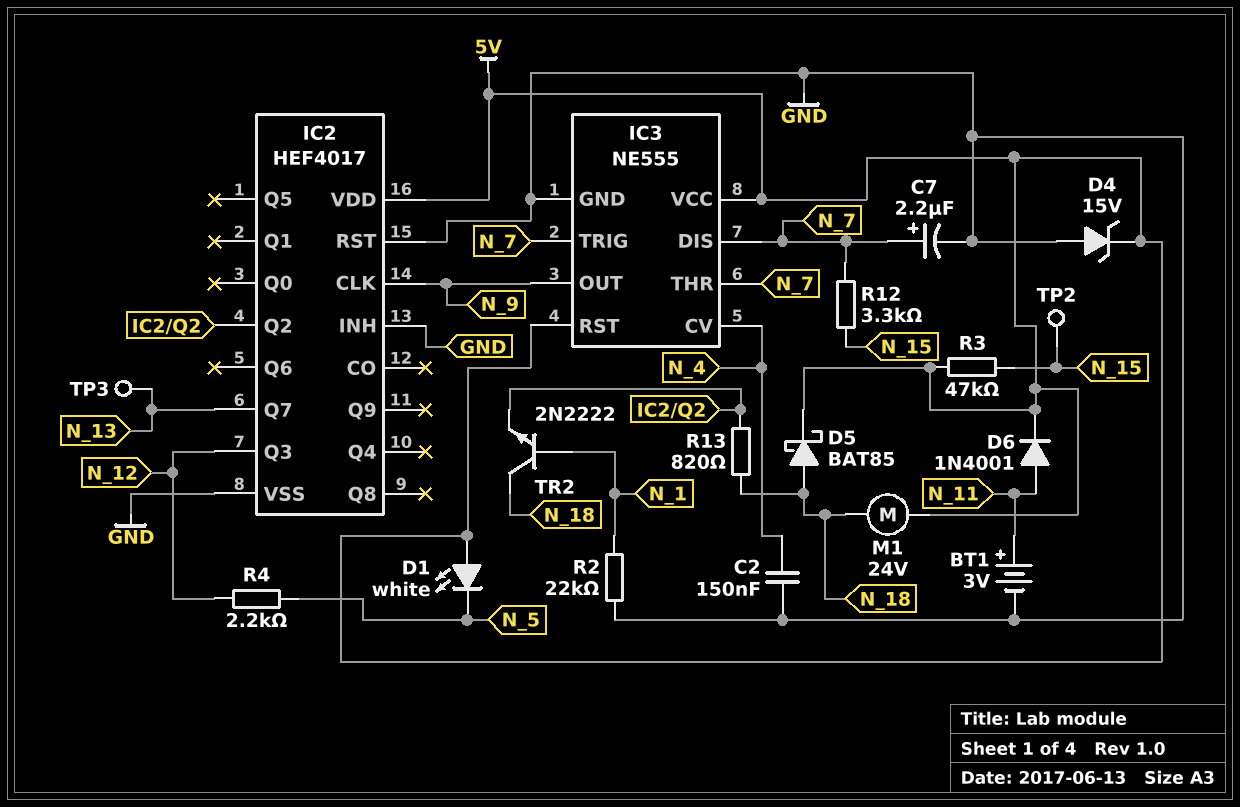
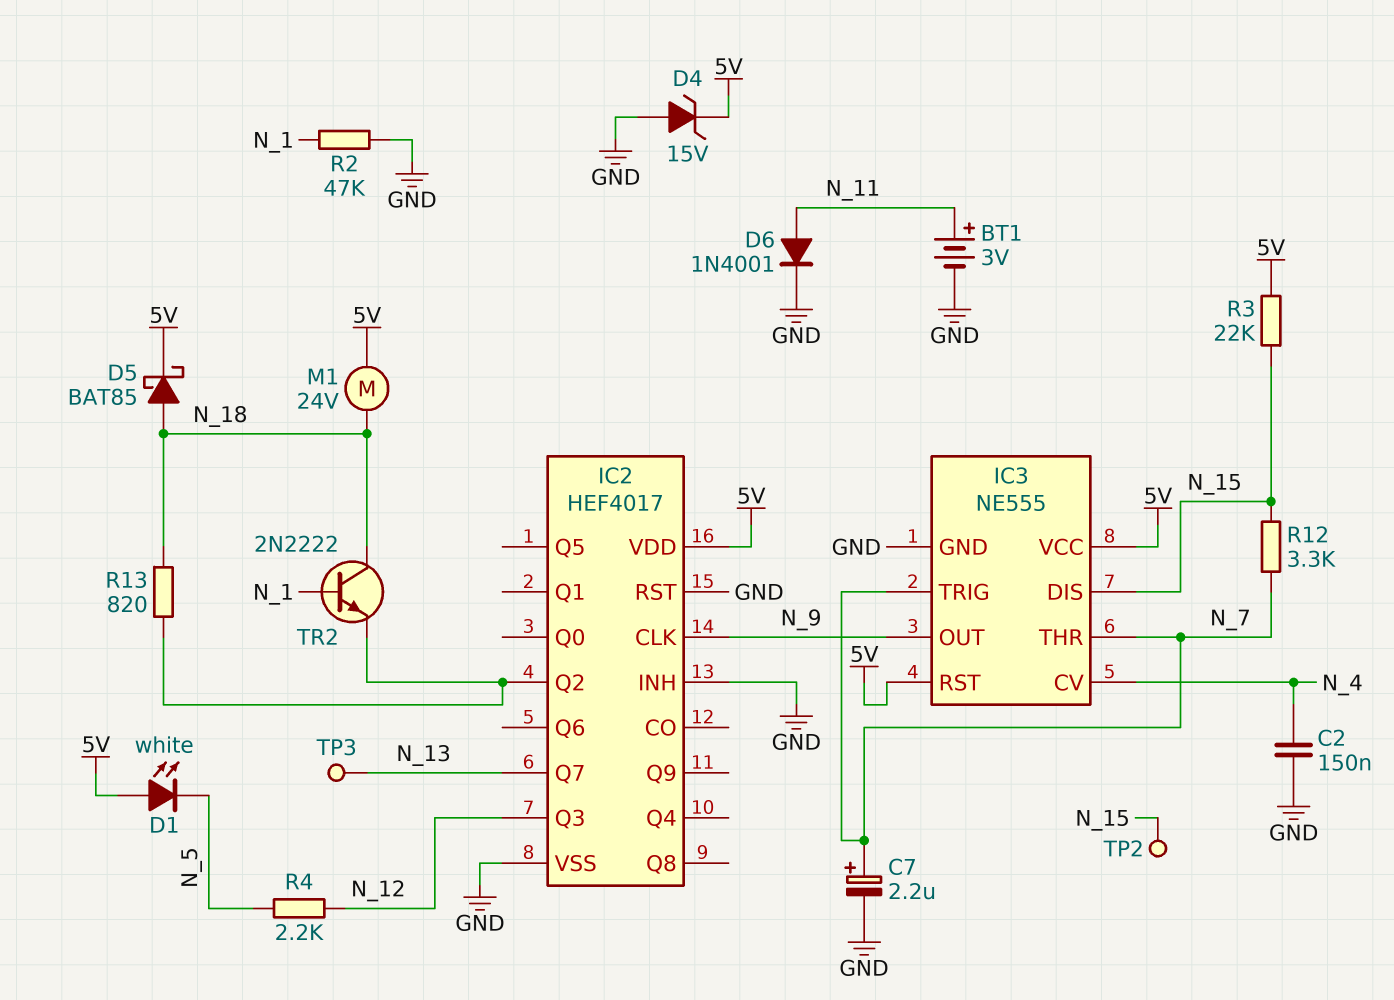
D6: diode 1N4001 (A N_11, K 5V) -> diode 1N4001 (A N_11, K GND)
IC3 pin DIS: N_7 -> N_15
R2: 22k (GND, N_1) -> 47k (GND, N_1)
R3: 47k (5V, N_15) -> 22k (5V, N_15)

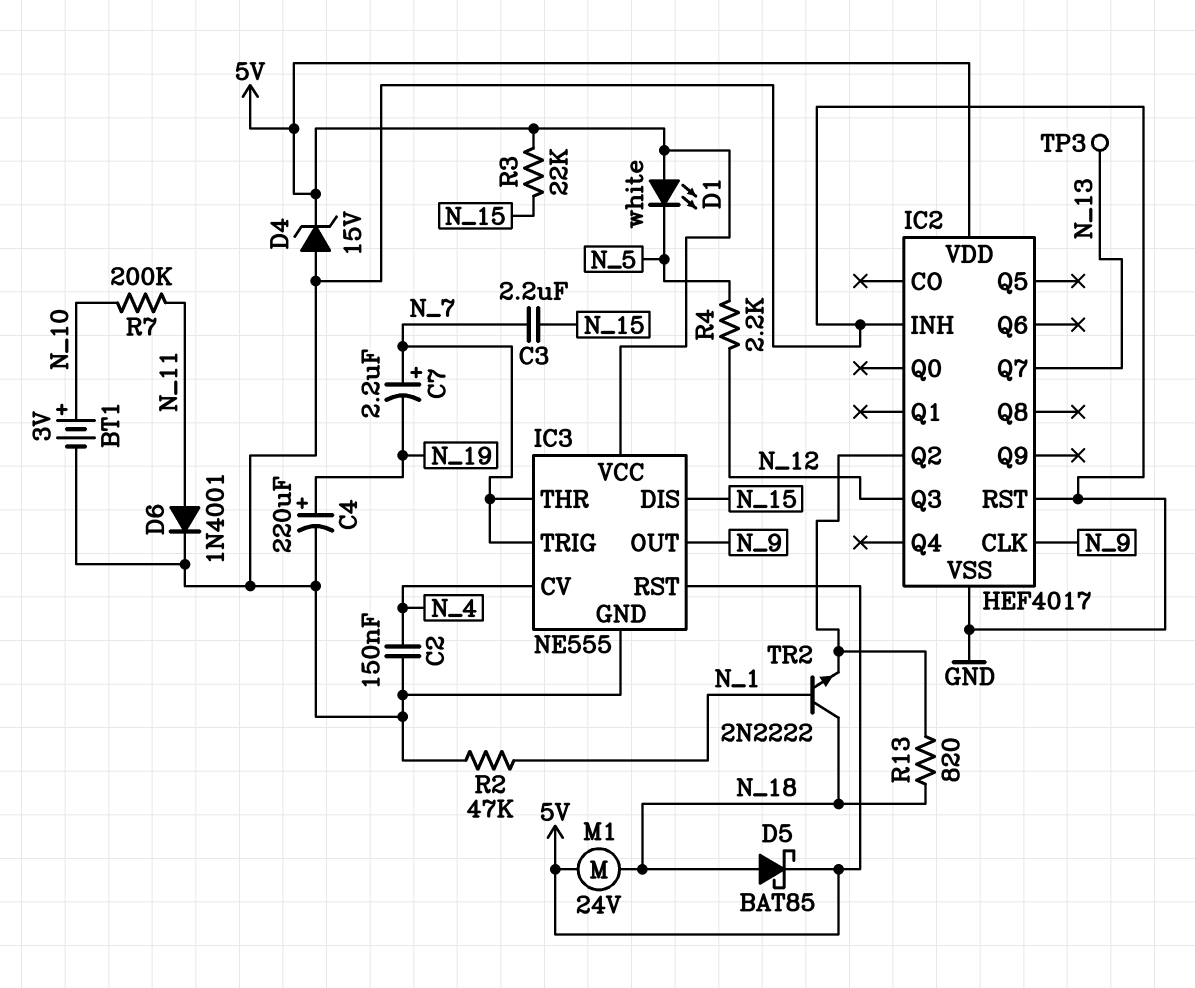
BT1: 3V (plus N_11, minus GND) -> 3V (plus N_10, minus GND)
C3: none -> 2.2uF (N_7, N_15)
C4: none -> 220uF (plus N_19, minus GND)
C7: 2.2uF (plus N_7, minus GND) -> 2.2uF (plus N_7, minus N_19)
R7: none -> 200k (N_10, N_11)
R12: 3.3k (N_7, N_15) -> none
TP2: test point (N_15) -> none

